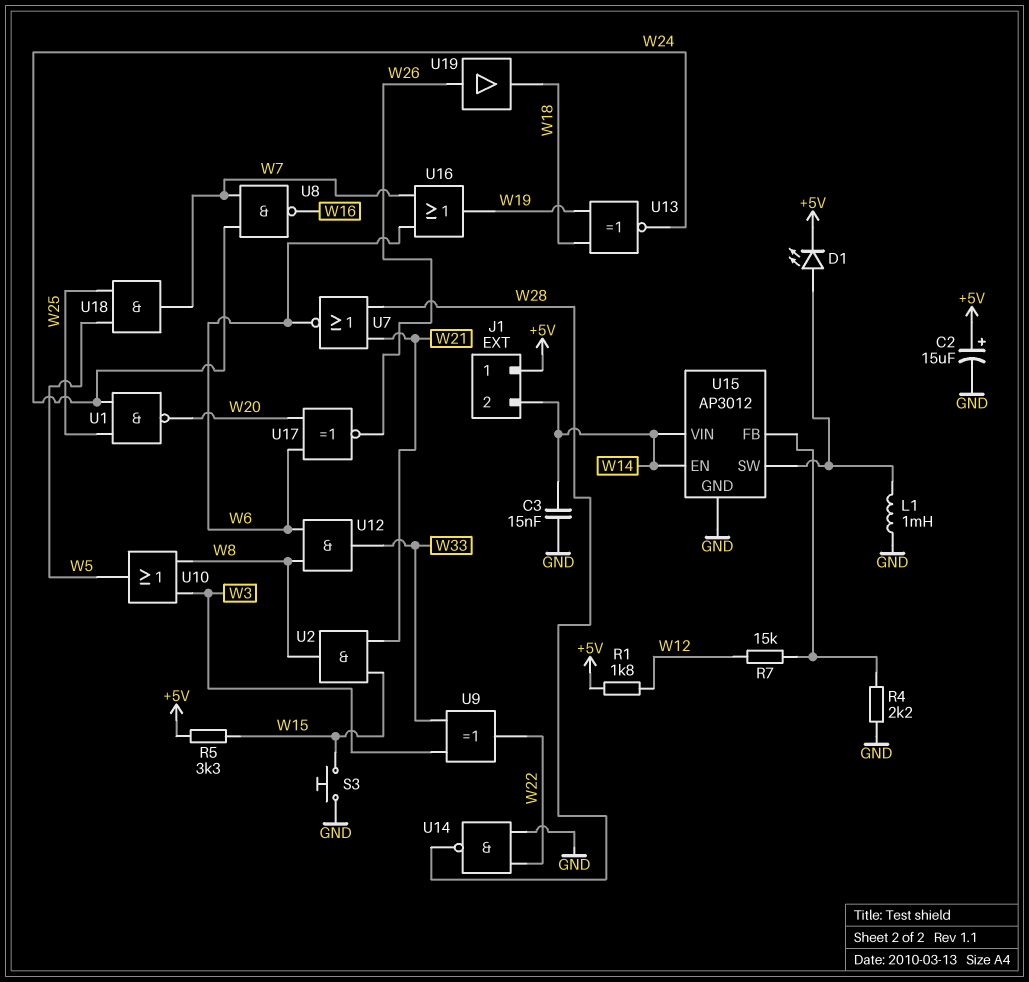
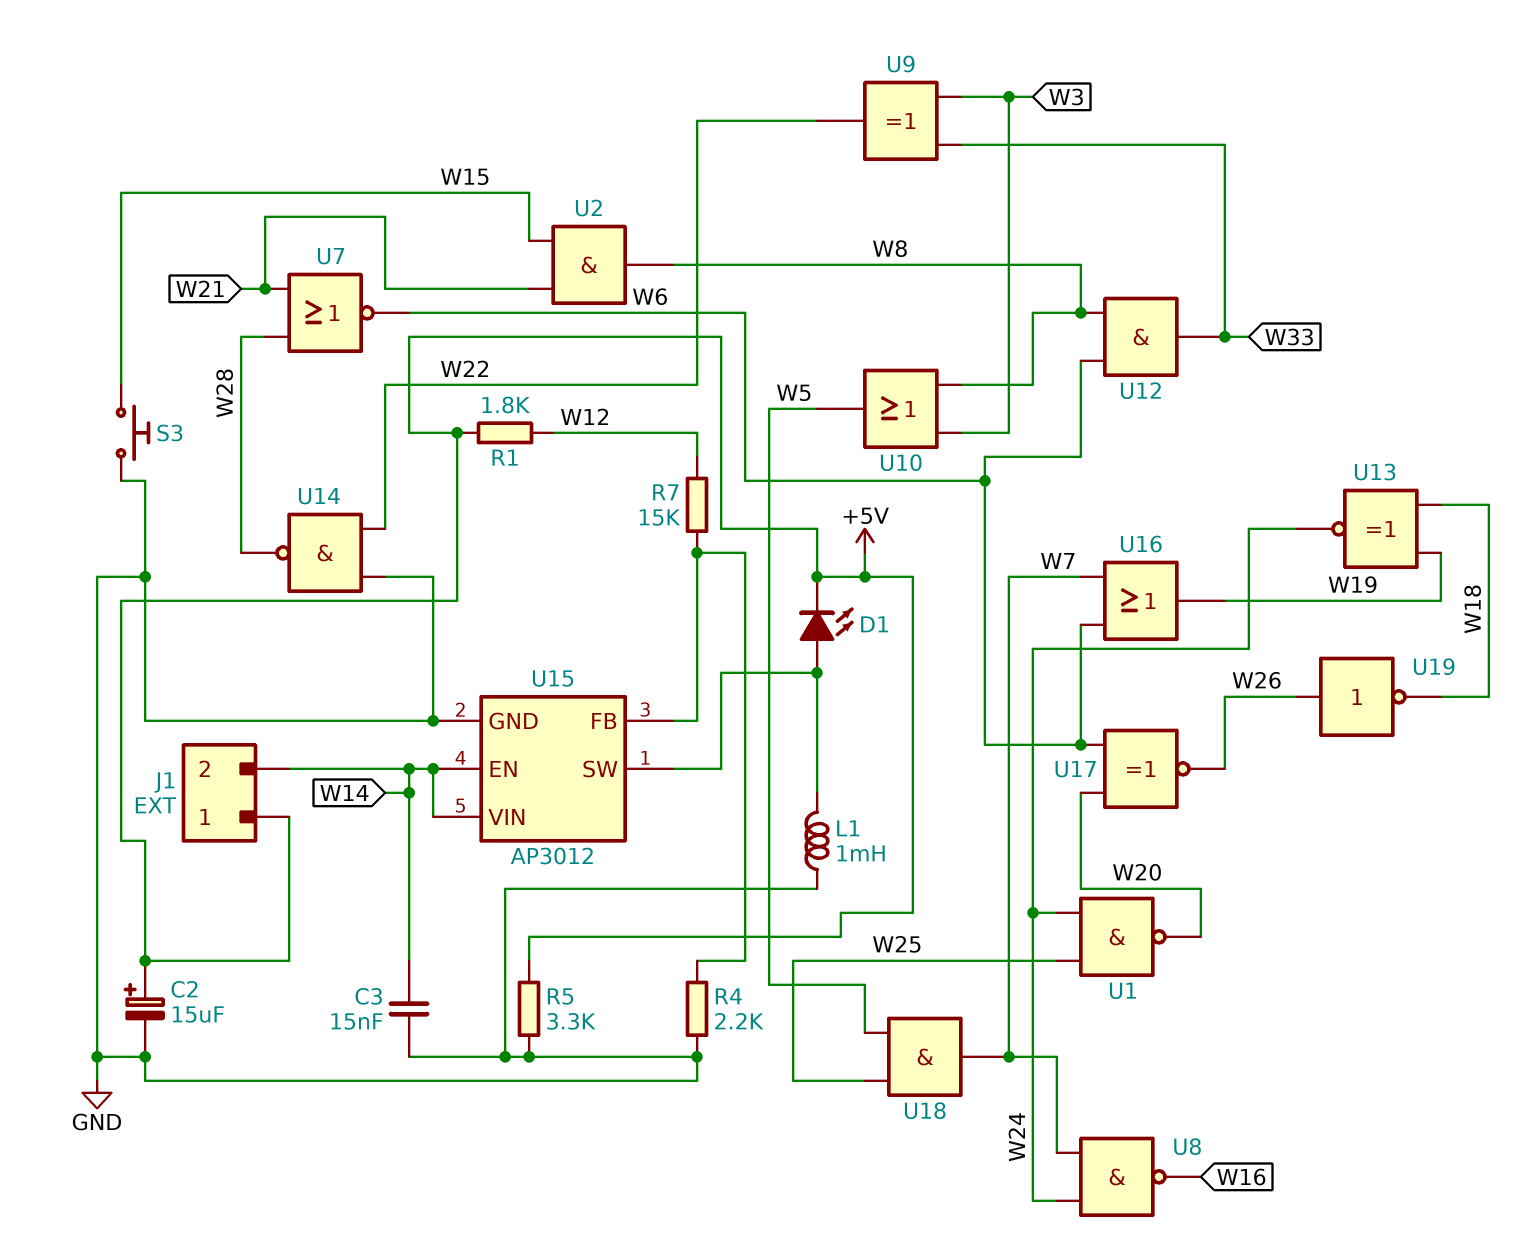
R5: 3.3k (+5V, W15) -> 3.3k (+5V, GND)
U19: buffer (in W26, out W18) -> NOT (in W26, out W18)

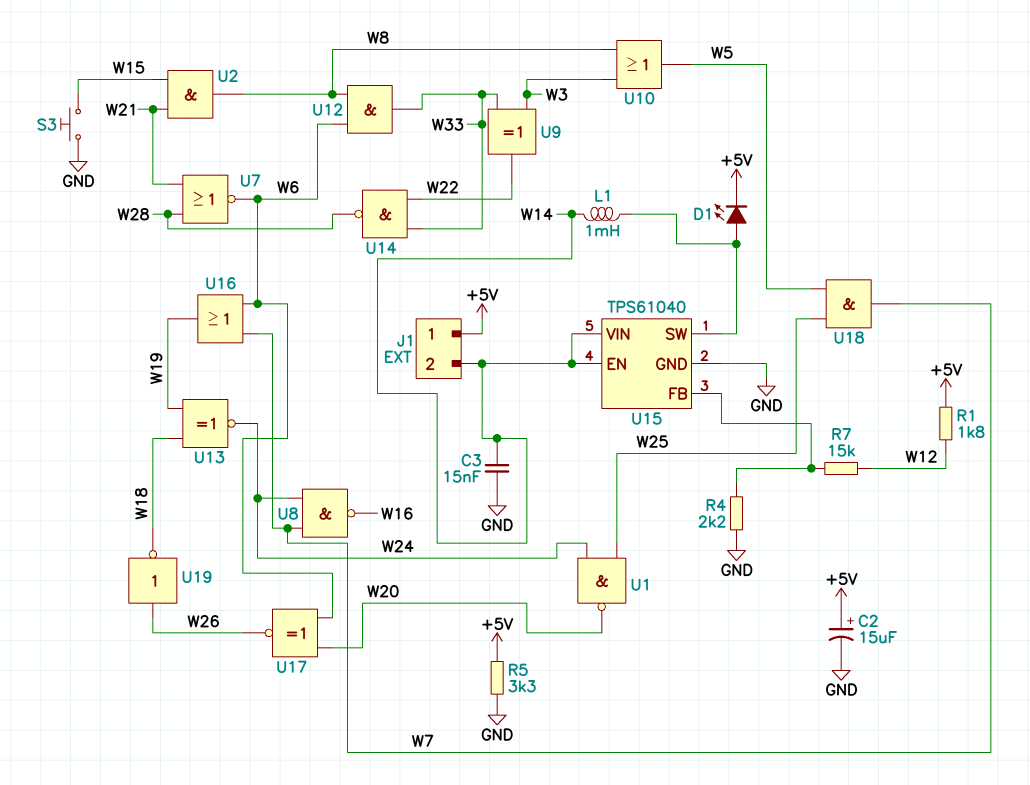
L1: 1mH (GND, U15/SW) -> 1mH (U15/SW, W14)
U14: NAND (in GND, in W22, out W28) -> NAND (in W22, in W33, out W28)
U15: AP3012 -> TPS61040

